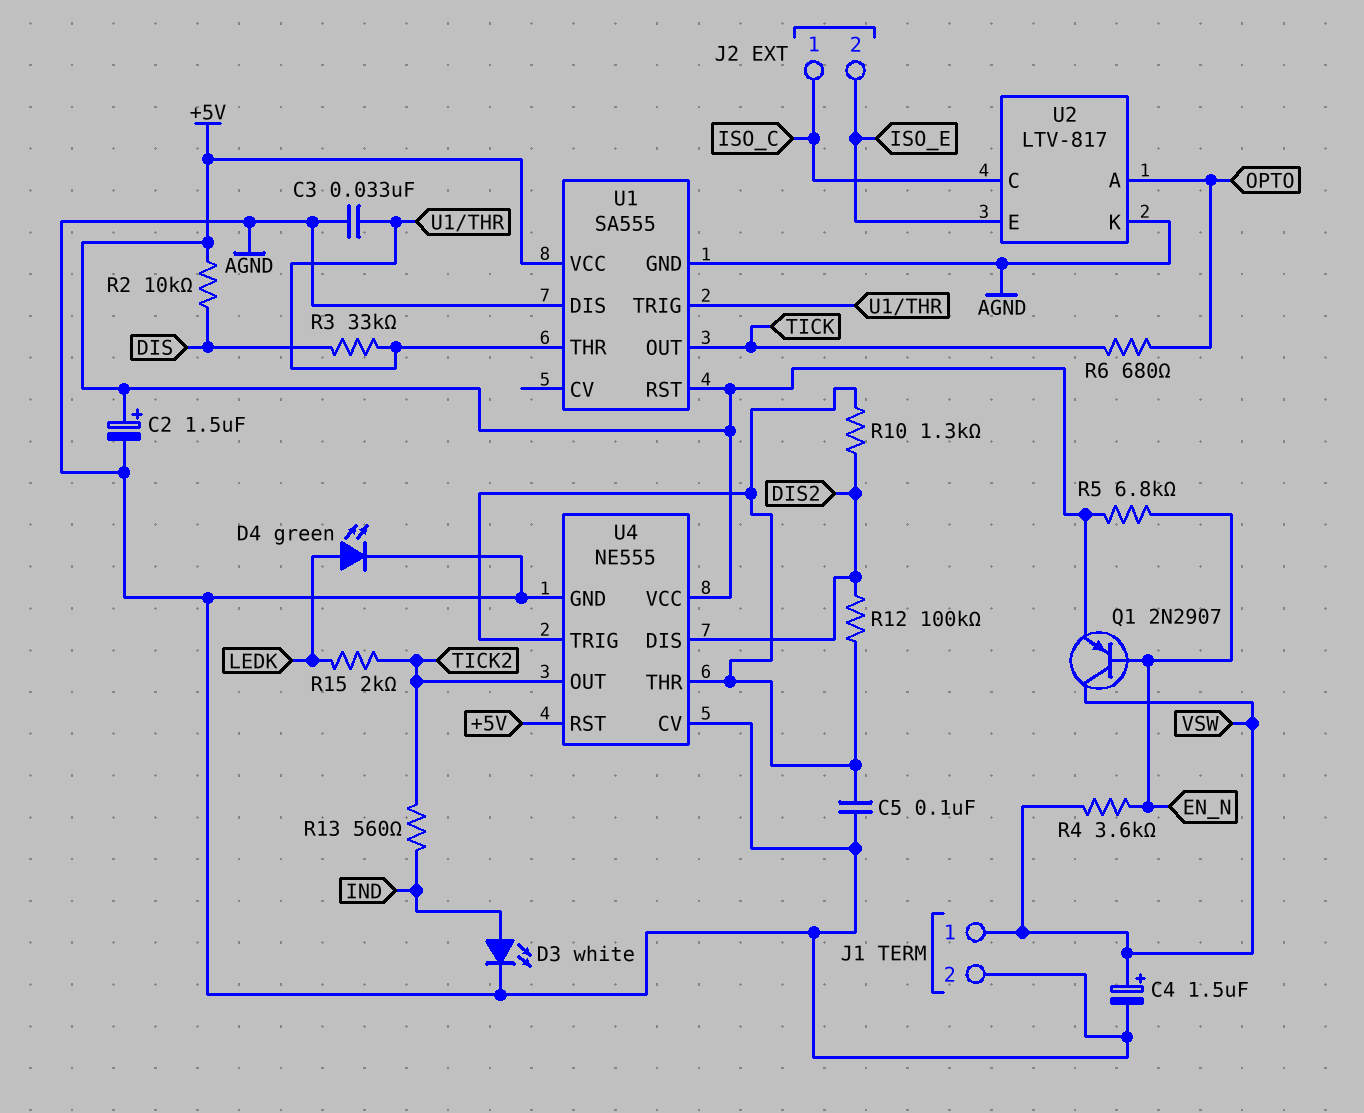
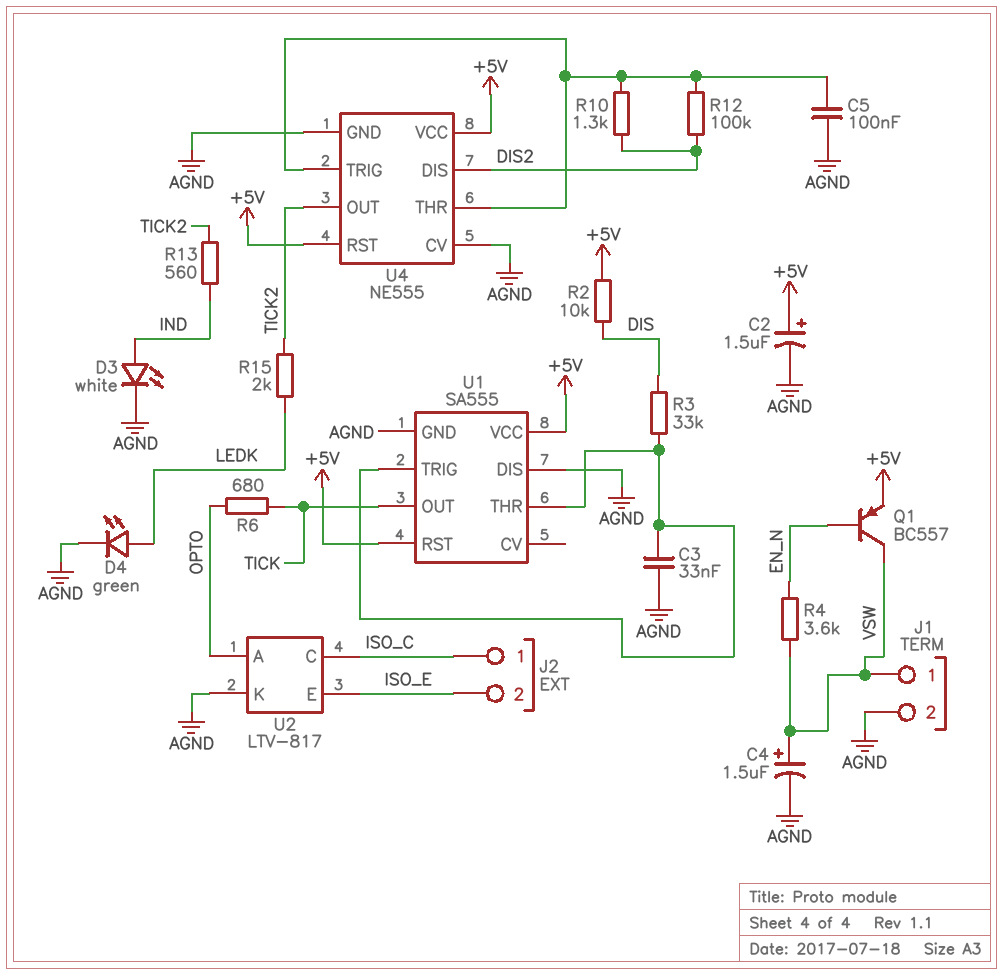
Q1: PNP 2N2907 (B EN_N, C VSW, E +5V) -> PNP BC557 (B EN_N, C VSW, E +5V)
R5: 6.8k (+5V, EN_N) -> none

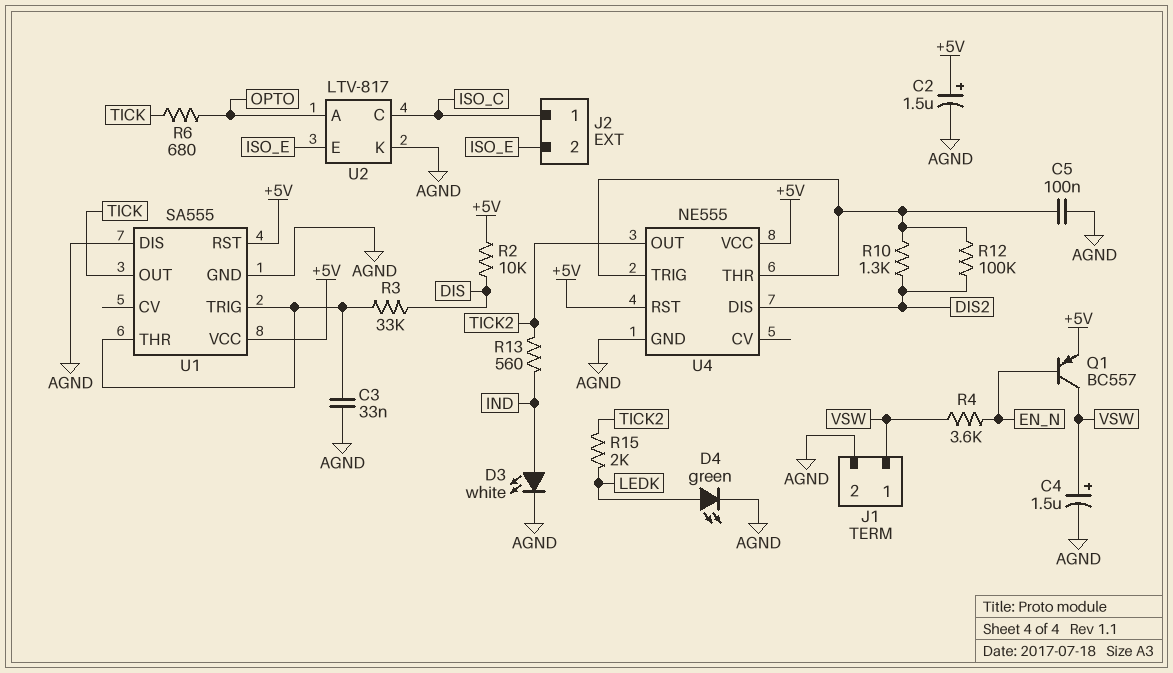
U4 pin CV: AGND -> none

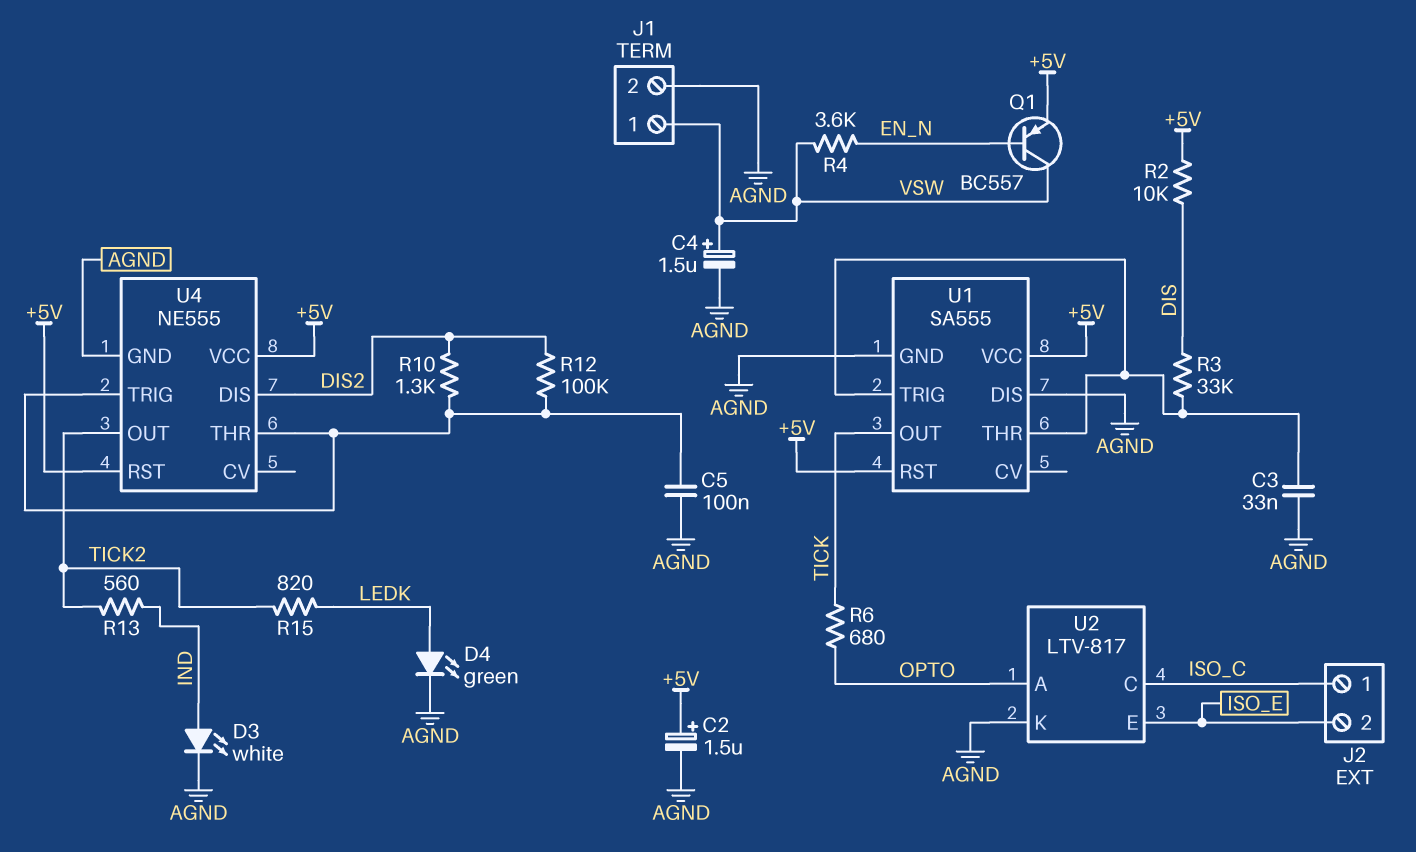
R15: 2k (LEDK, TICK2) -> 820 (LEDK, TICK2)

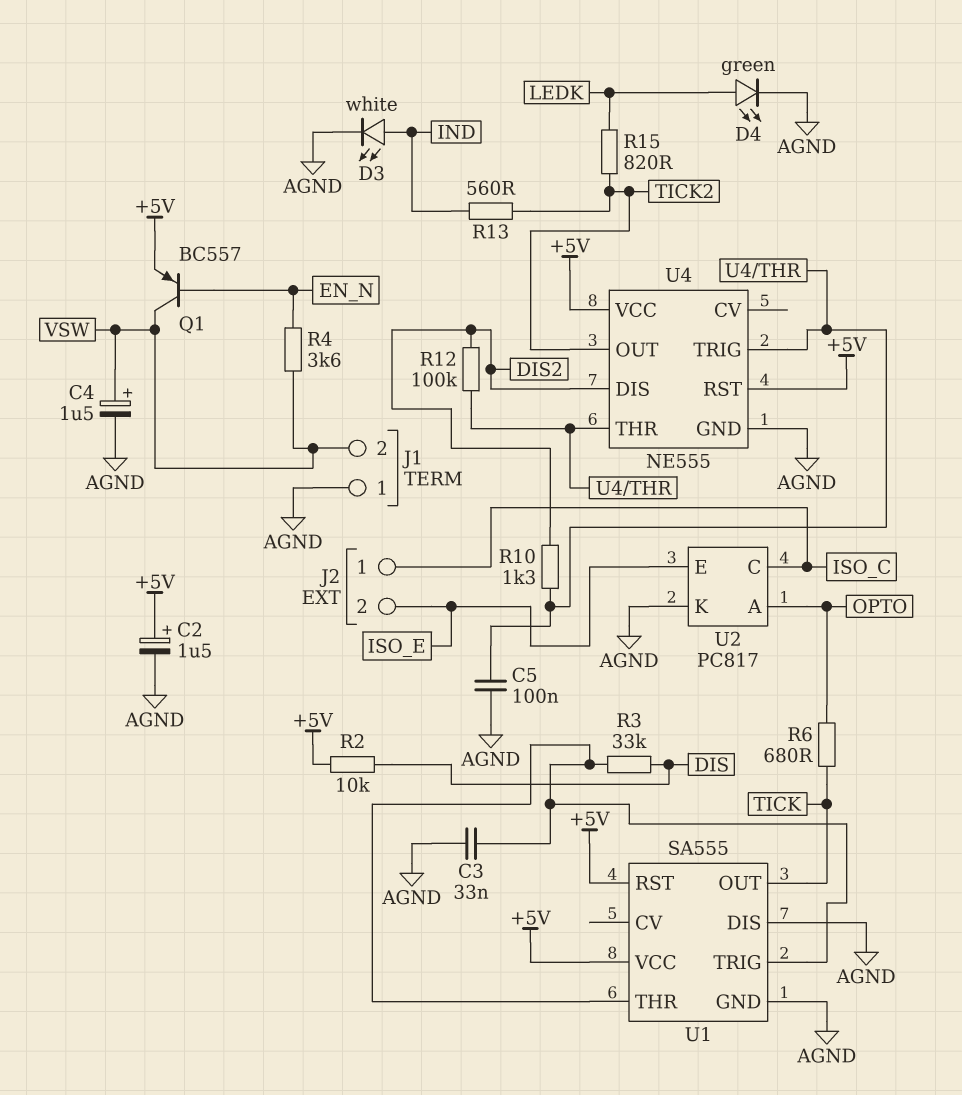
J1 pin 1: VSW -> AGND
J1 pin 2: AGND -> VSW
U2: LTV-817 -> PC817

